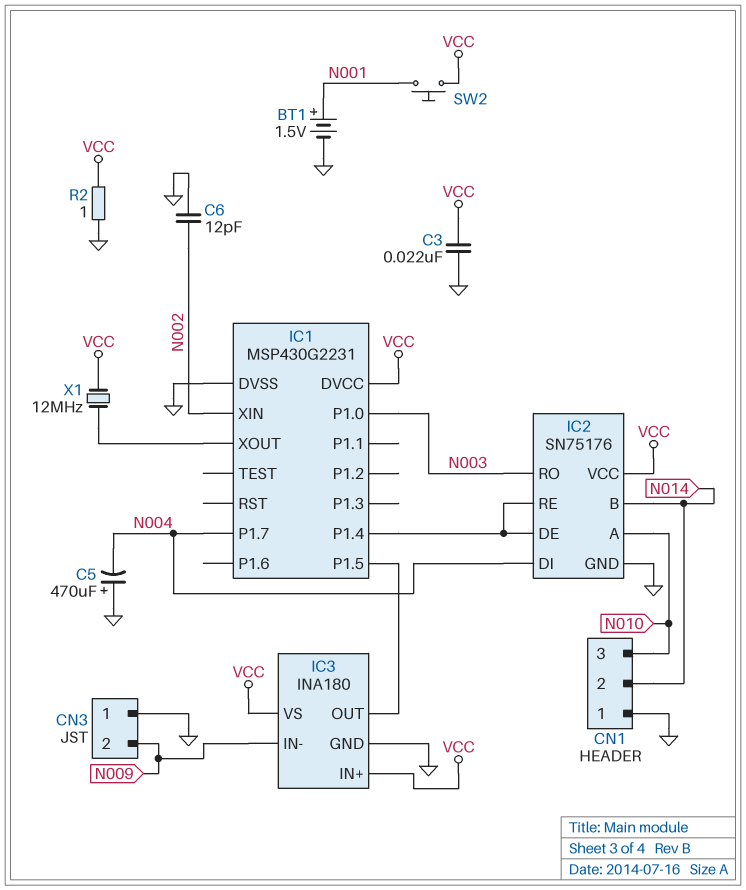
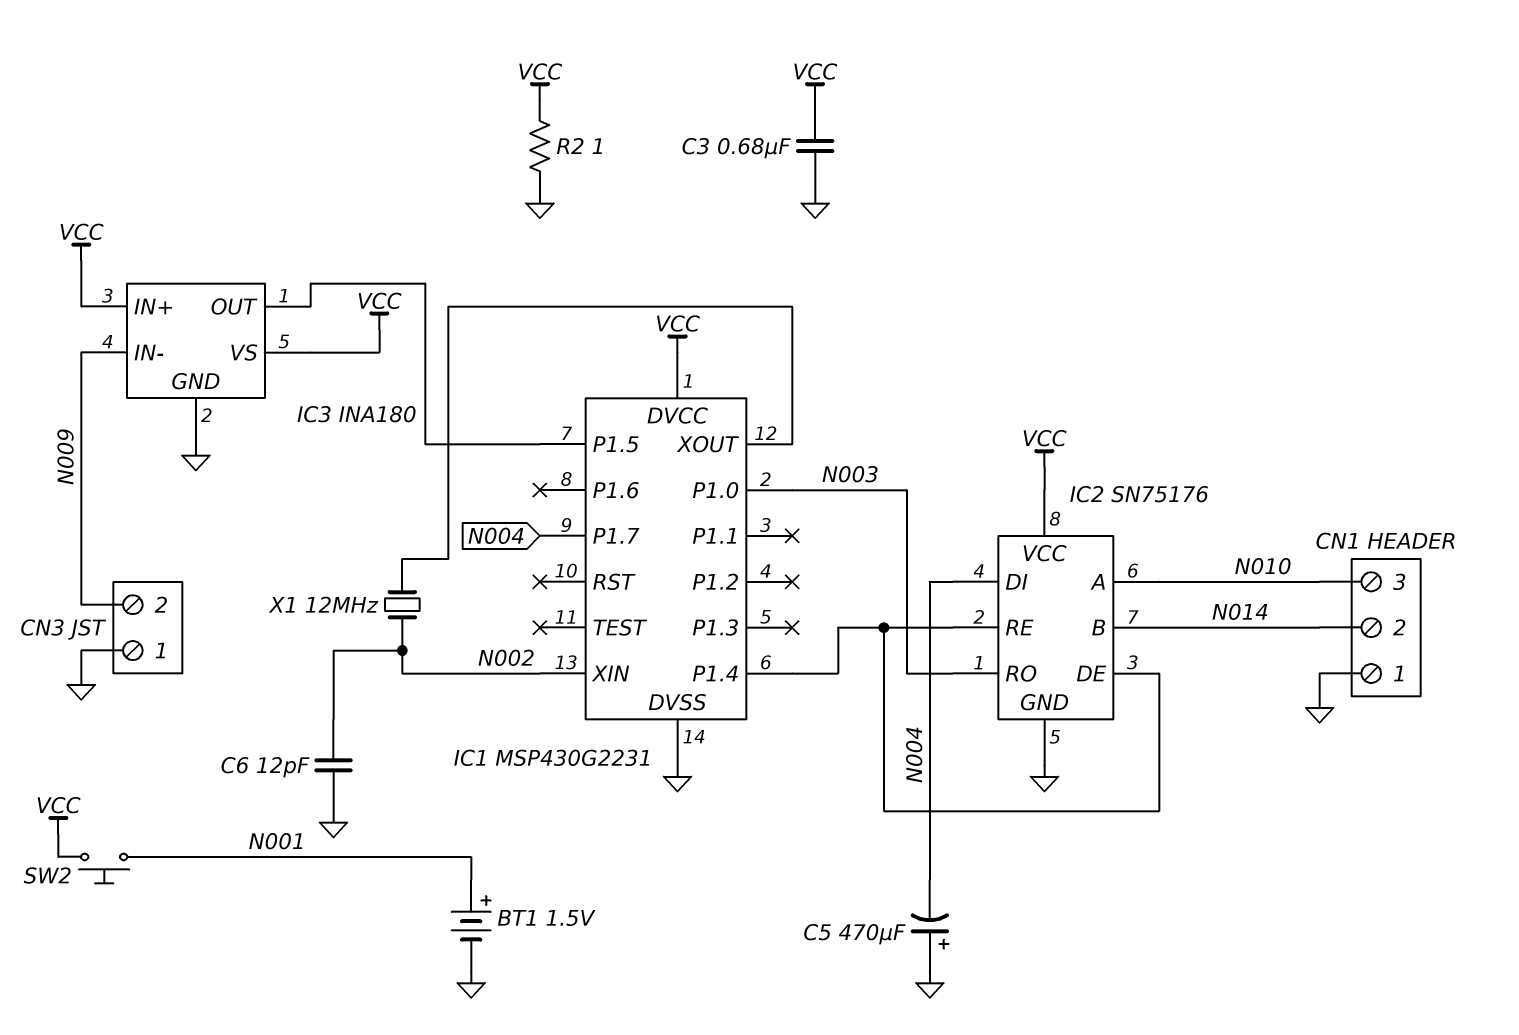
C3: 22nF (GND, VCC) -> 680nF (GND, VCC)
X1: 12MHz (IC1/XOUT, VCC) -> 12MHz (IC1/XOUT, N002)

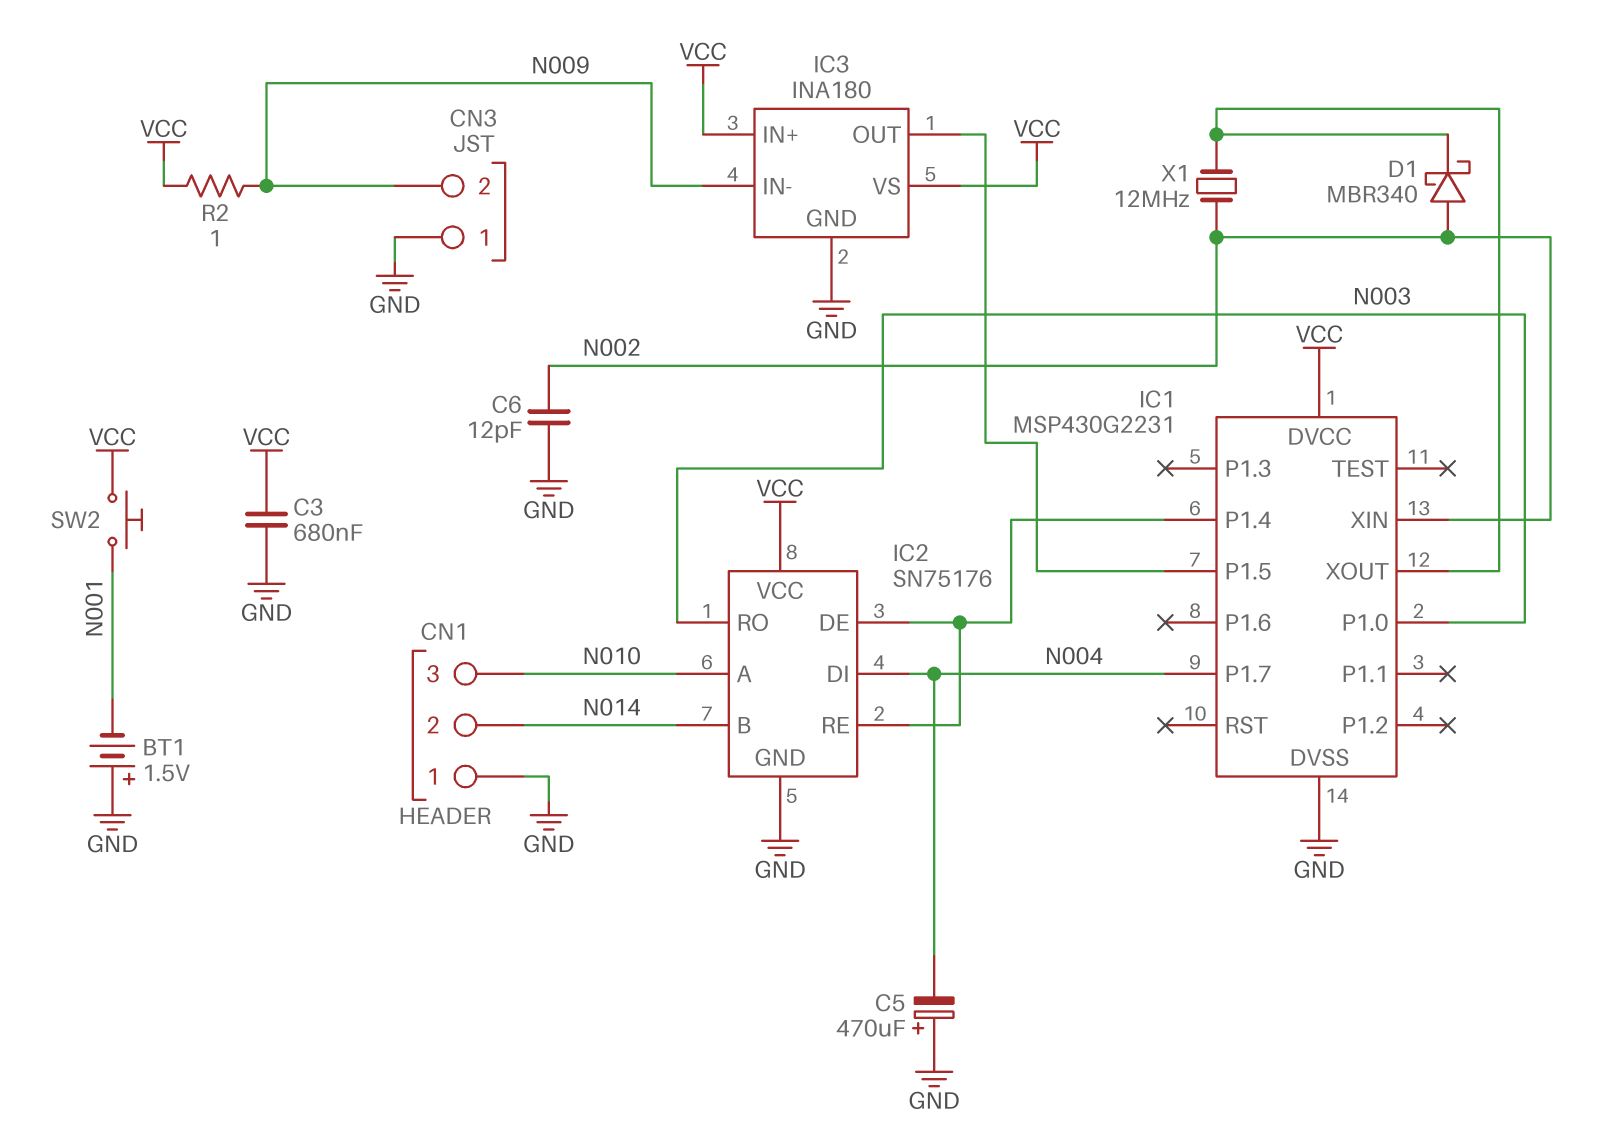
BT1: 1.5V (plus N001, minus GND) -> 1.5V (plus GND, minus N001)
D1: none -> schottky MBR340 (A N002, K IC1/XOUT)
R2: 1 (GND, VCC) -> 1 (N009, VCC)

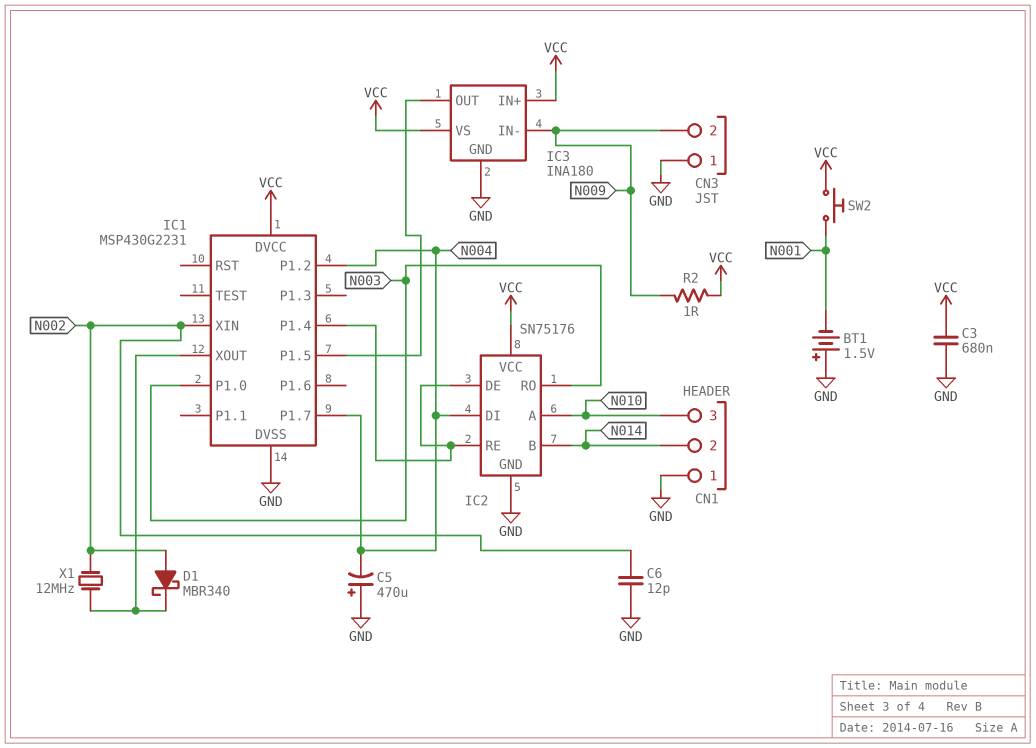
IC1 pin P1.2: none -> N004

